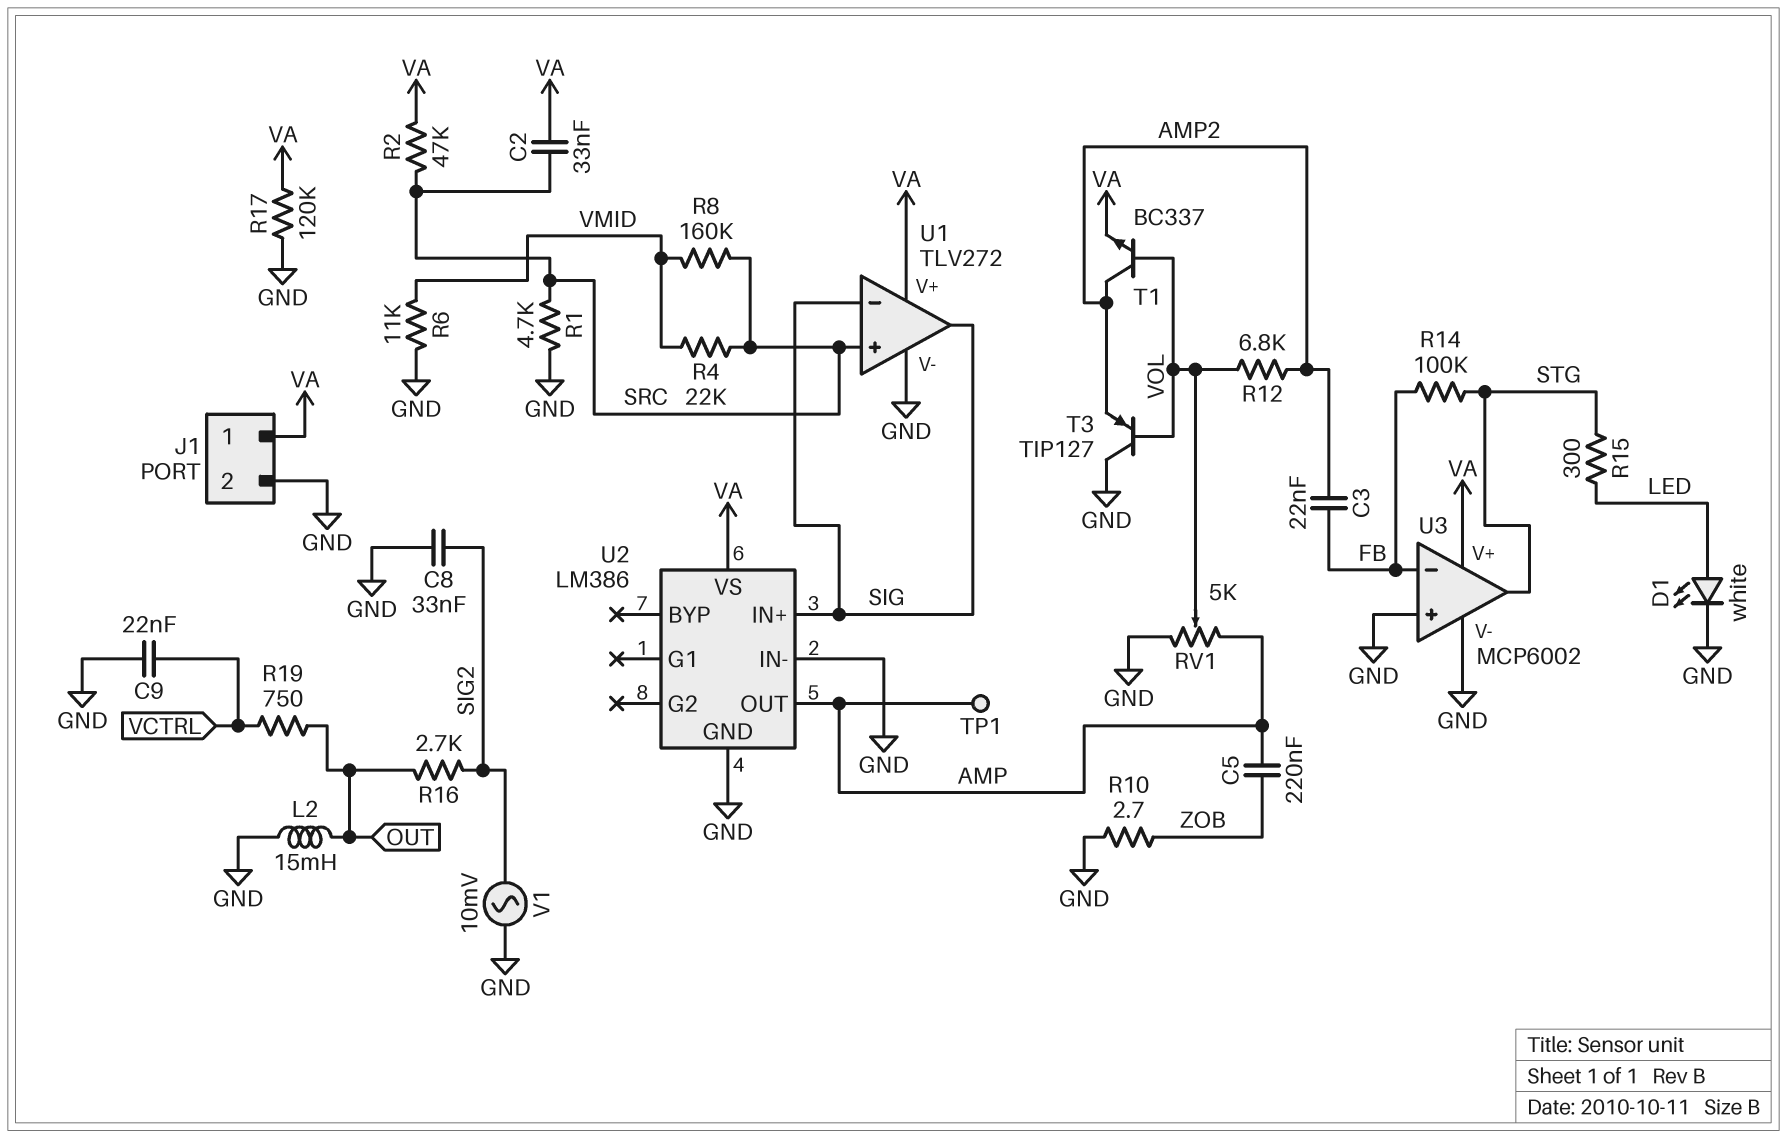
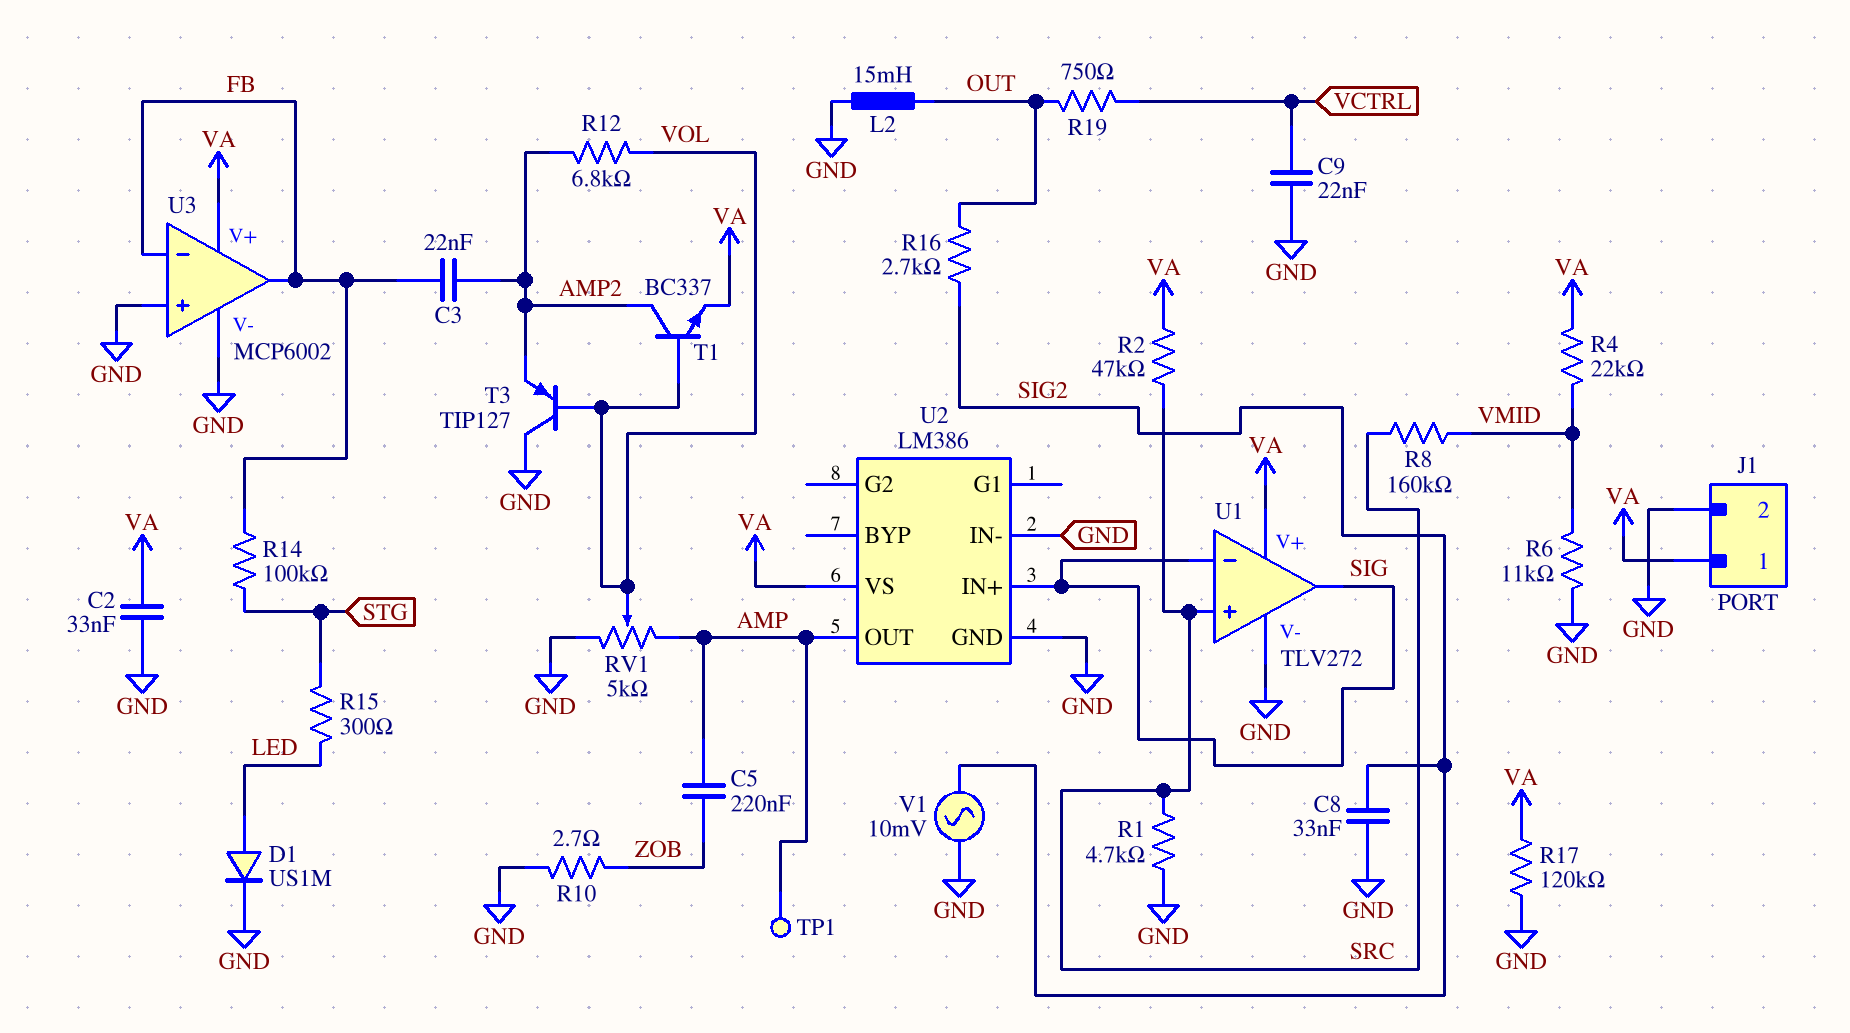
C2: 33nF (SRC, VA) -> 33nF (GND, VA)
D1: LED white (A LED, K GND) -> diode US1M (A LED, K GND)
R4: 22k (SRC, VMID) -> 22k (VA, VMID)
U3 pin out: STG -> FB

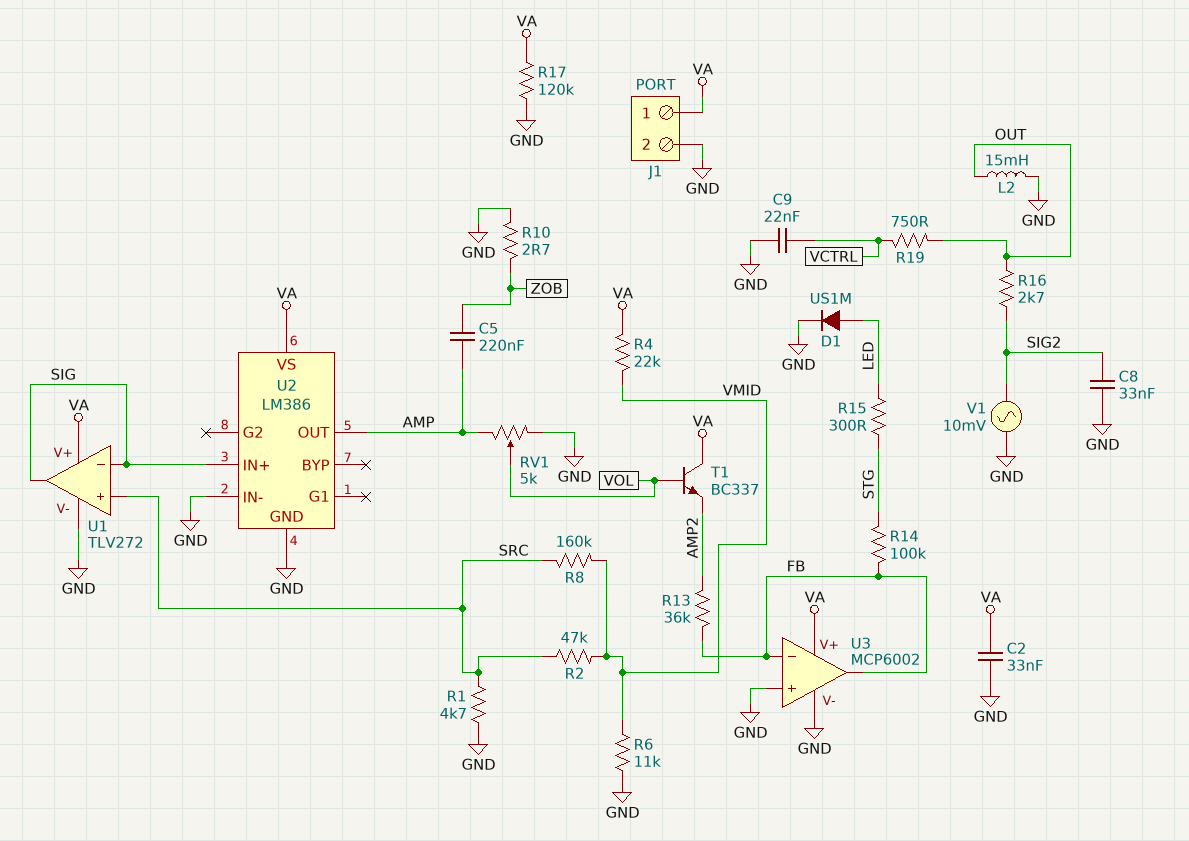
C3: 22nF (AMP2, FB) -> none
R2: 47k (SRC, VA) -> 47k (SRC, VMID)
R12: 6.8k (AMP2, VOL) -> none
R13: none -> 36k (AMP2, FB)
T1: NPN BC337 (B VOL, C AMP2, E VA) -> NPN BC337 (B VOL, C VA, E AMP2)
T3: PNP TIP127 (B VOL, C GND, E AMP2) -> none
TP1: test point (AMP) -> none

